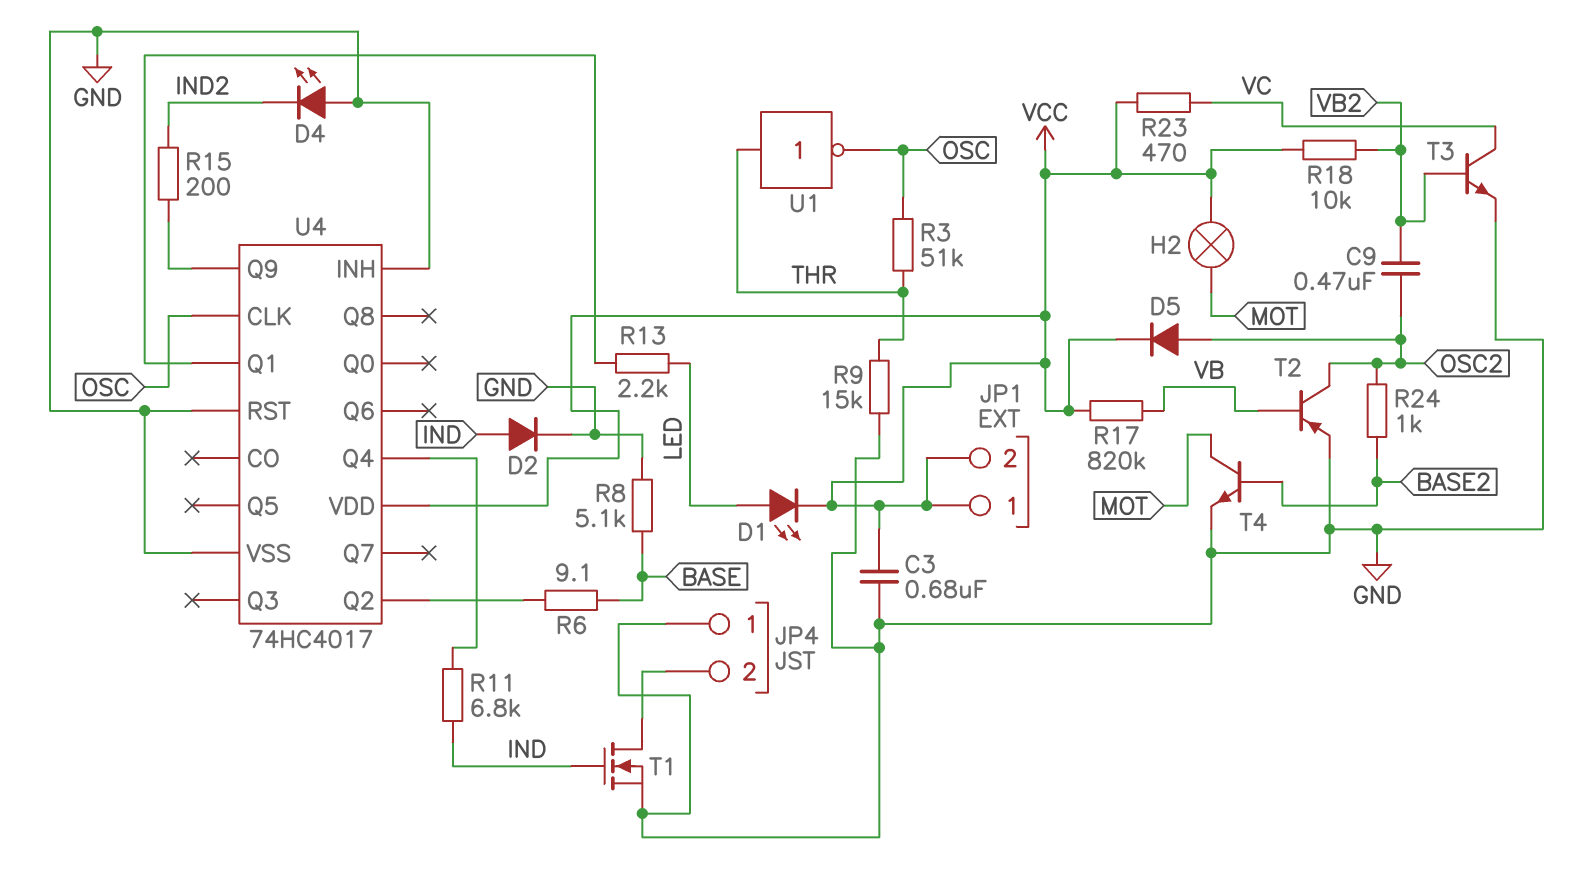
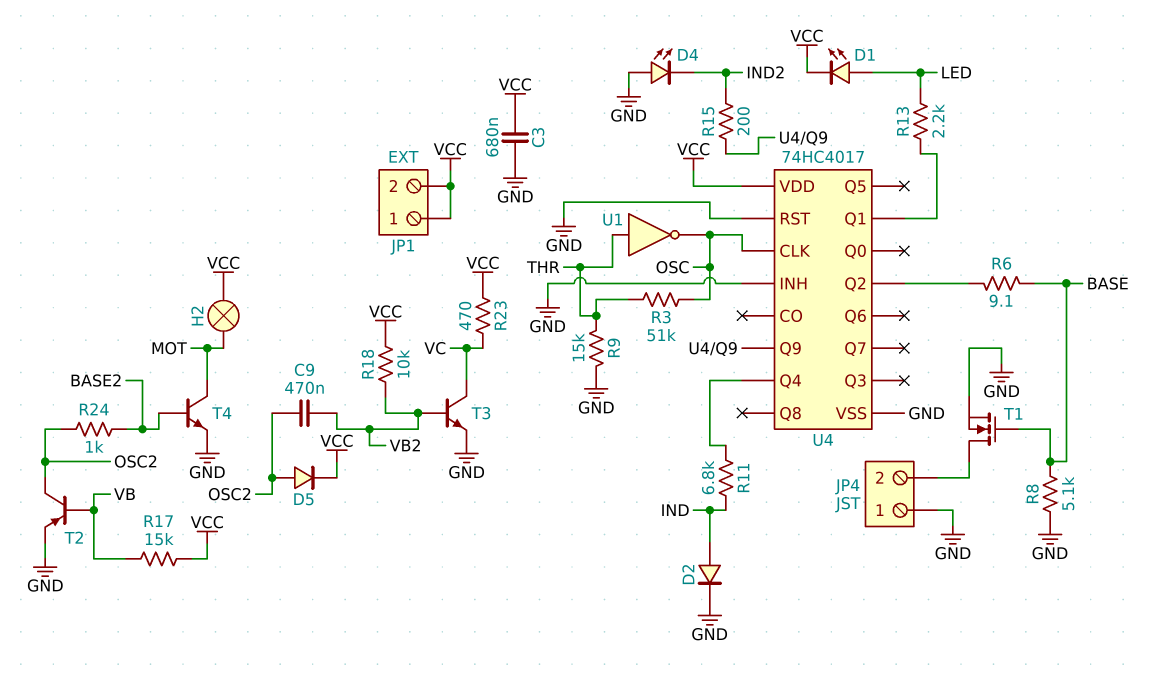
R17: 820k (VB, VCC) -> 15k (VB, VCC)
T1: NMOS (G IND, D JP4/2, S GND) -> NMOS (G BASE, D JP4/2, S GND)

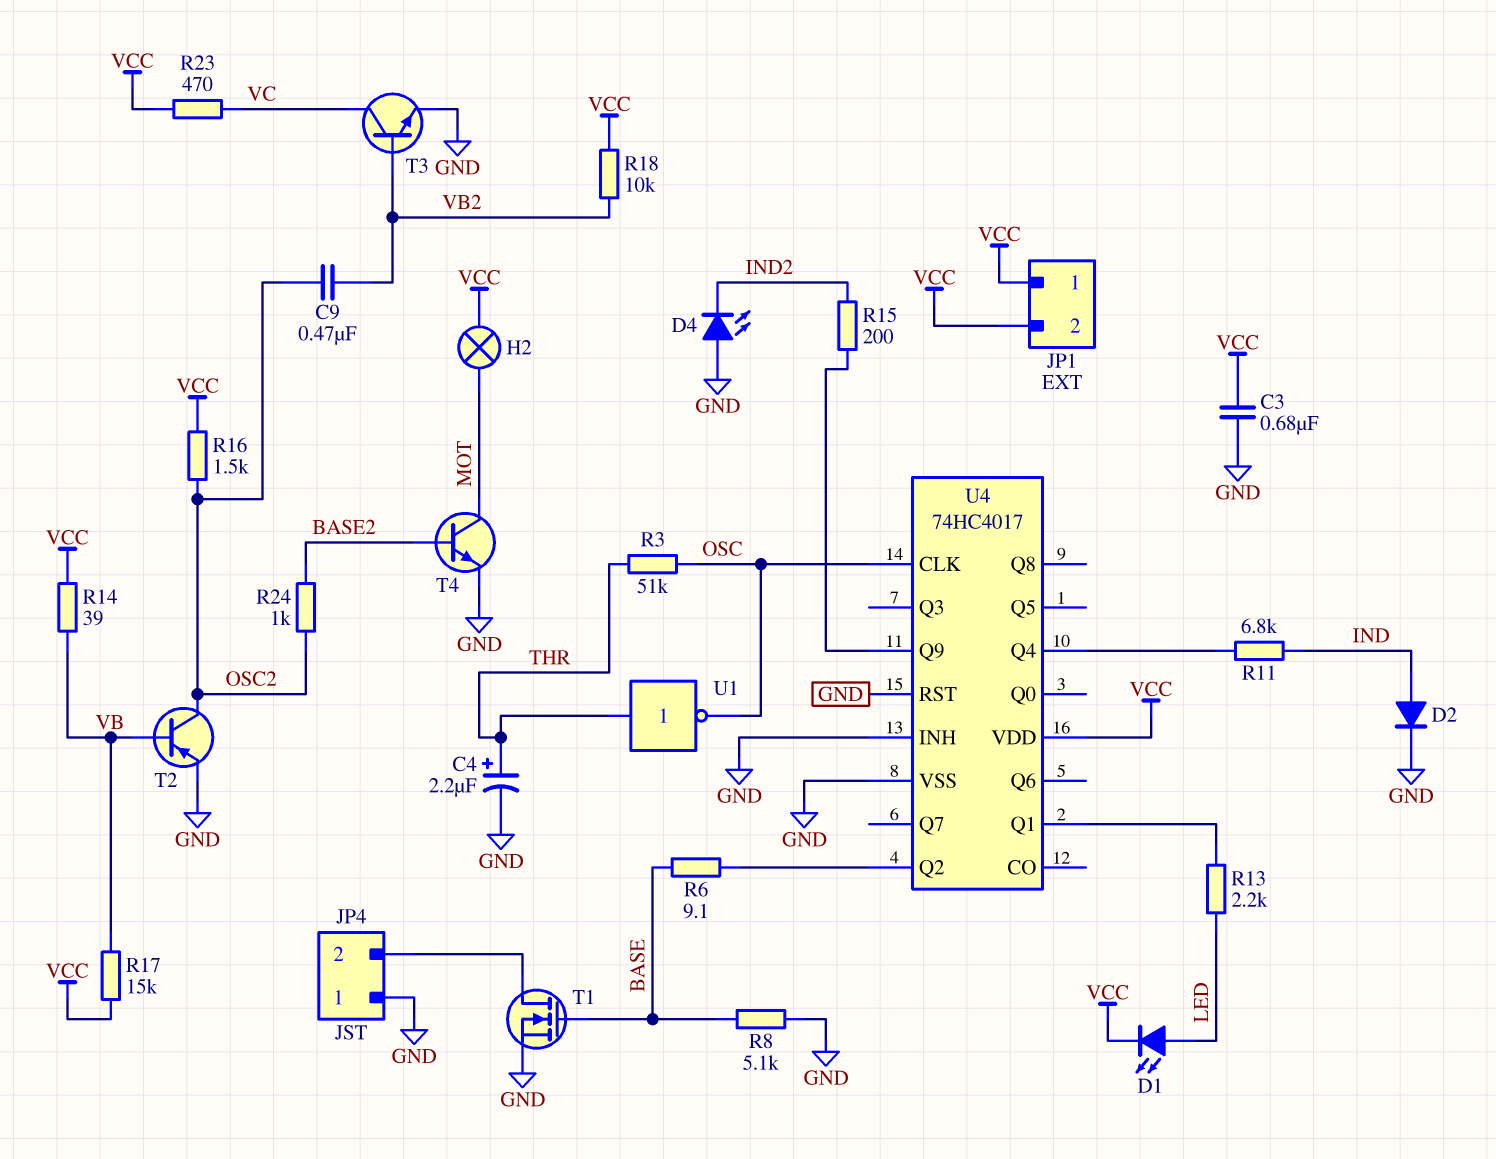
C4: none -> 2.2uF (plus THR, minus GND)
D5: diode (A OSC2, K VCC) -> none
R9: 15k (GND, THR) -> none
R14: none -> 39 (VB, VCC)
R16: none -> 1.5k (OSC2, VCC)

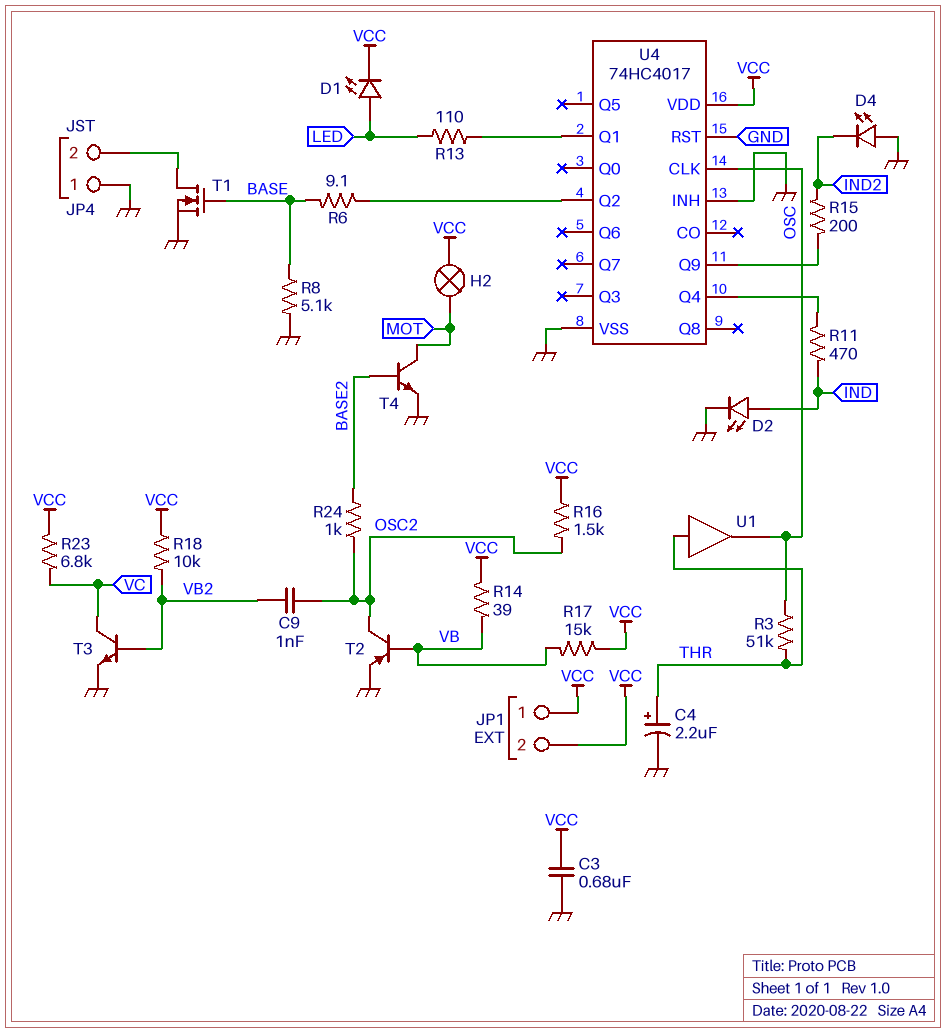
C9: 470nF (OSC2, VB2) -> 1nF (OSC2, VB2)
D2: diode (A IND, K GND) -> LED (A IND, K GND)
R11: 6.8k (IND, U4/Q4) -> 470 (IND, U4/Q4)
R13: 2.2k (LED, U4/Q1) -> 110 (LED, U4/Q1)
R23: 470 (VC, VCC) -> 6.8k (VC, VCC)
U1: NOT (in THR, out OSC) -> buffer (in THR, out OSC)

